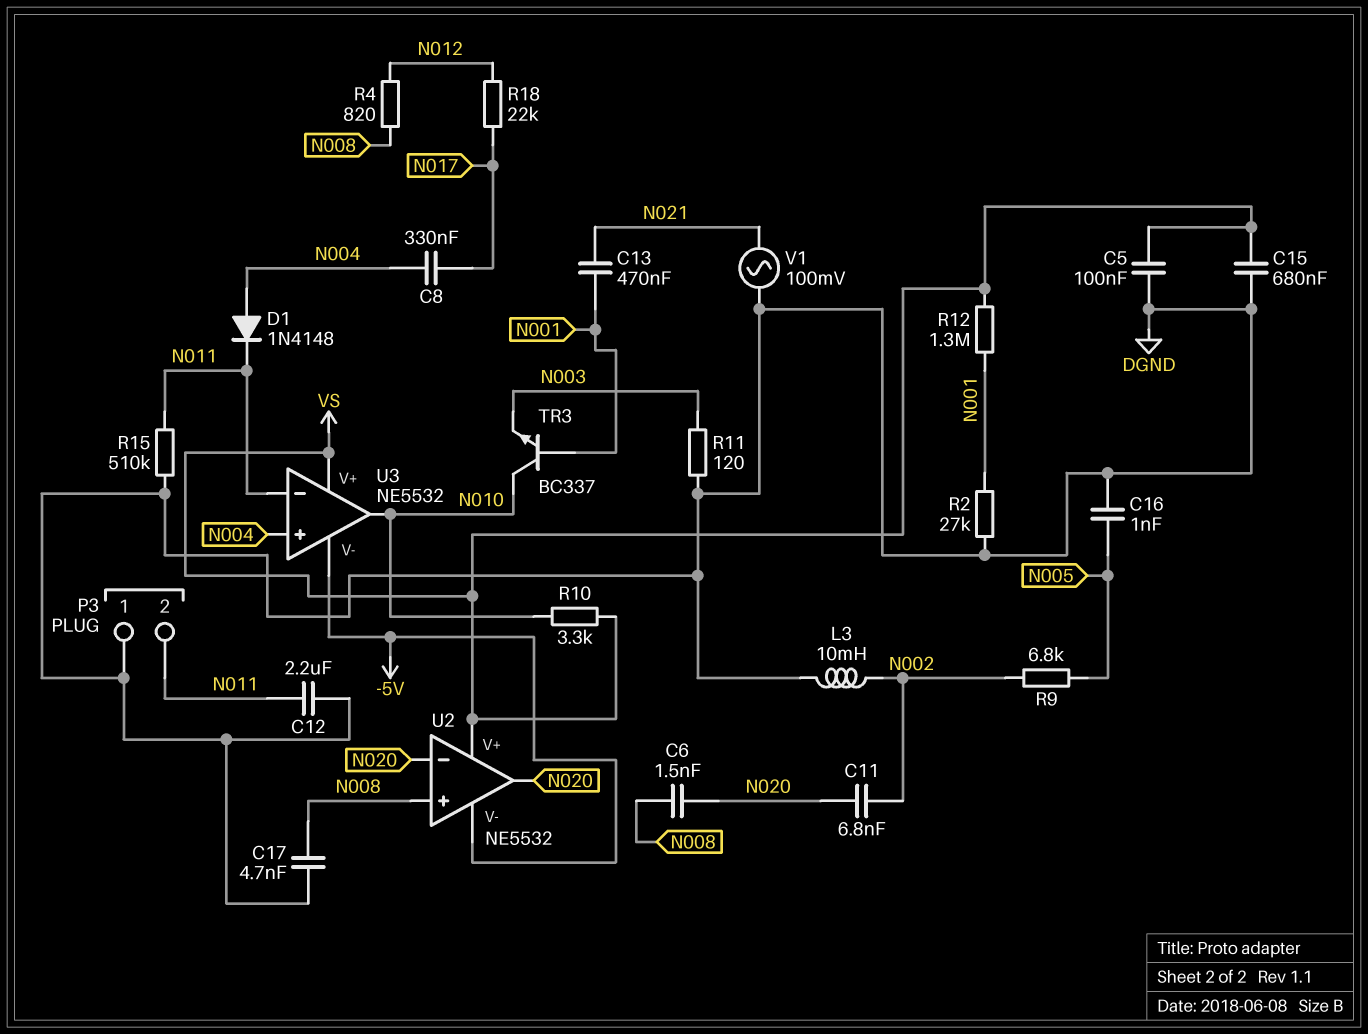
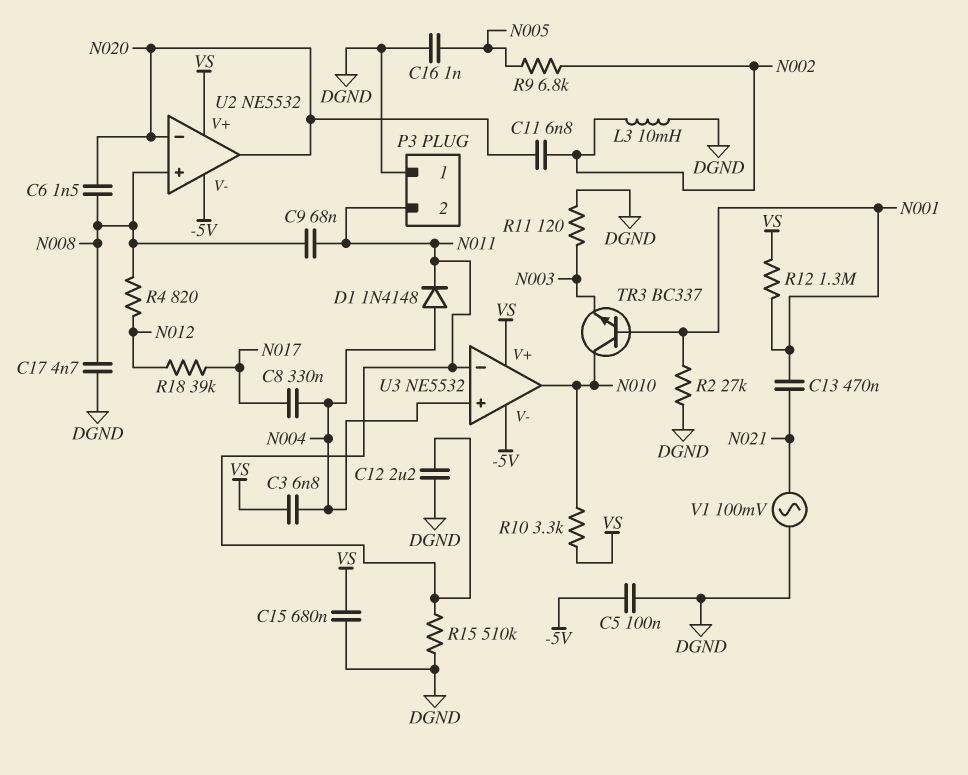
C3: none -> 6.8nF (N004, VS)
C5: 100nF (DGND, VS) -> 100nF (-5V, DGND)
C9: none -> 68nF (N008, N011)
R18: 22k (N012, N017) -> 39k (N012, N017)

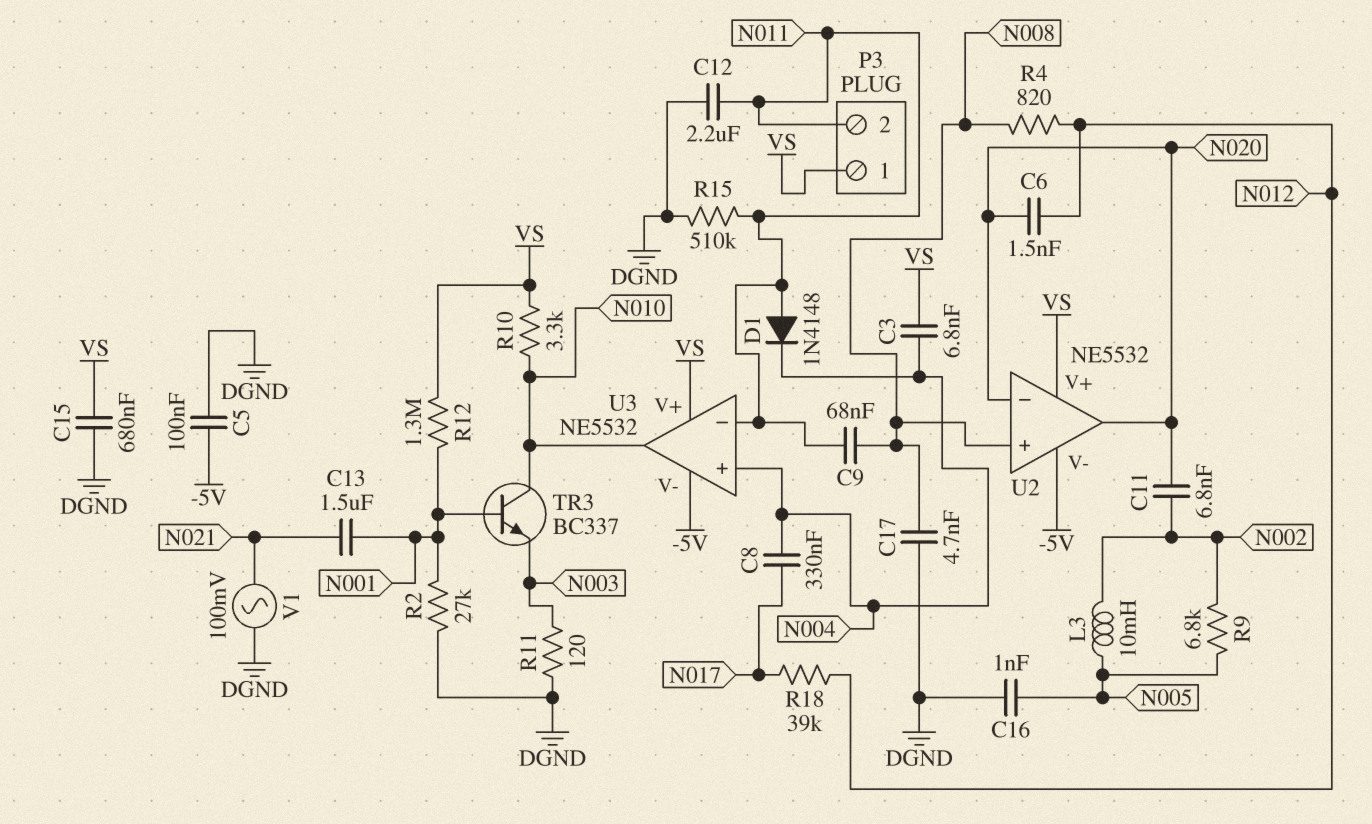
C6: 1.5nF (N008, N020) -> 1.5nF (N012, N020)
C13: 470nF (N001, N021) -> 1.5uF (N001, N021)
D1: diode 1N4148 (A N004, K N011) -> diode 1N4148 (A N011, K N004)
L3: 10mH (DGND, N002) -> 10mH (N002, N005)
P3 pin 1: DGND -> VS

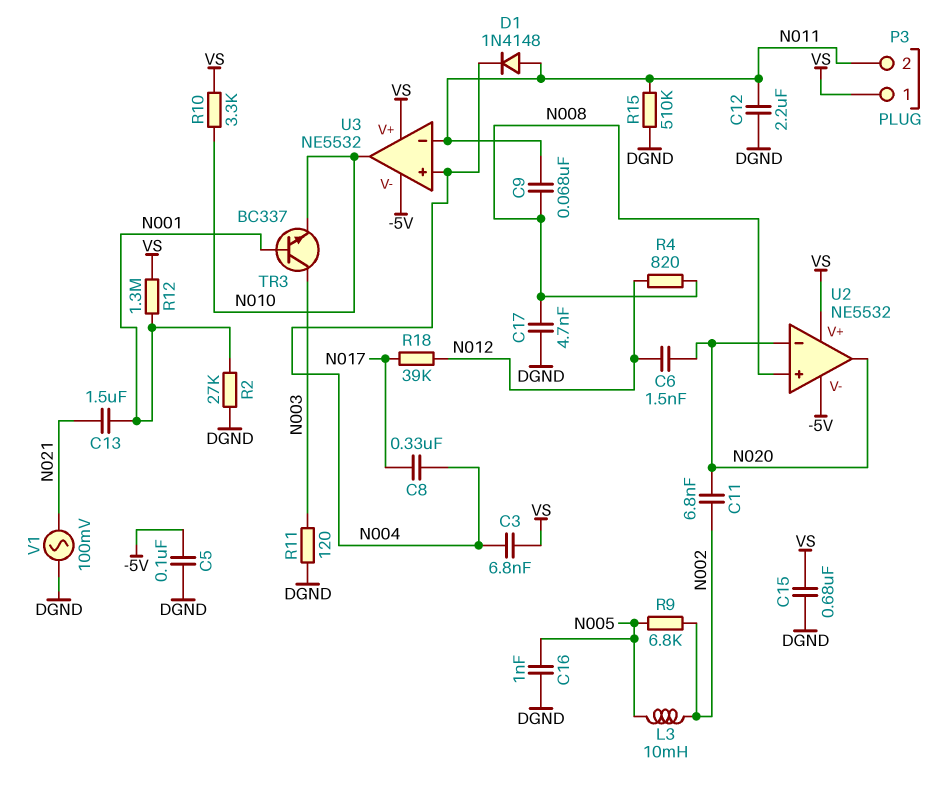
TR3: NPN BC337 (B N001, C N010, E N003) -> NPN BC337 (B N001, C N003, E N010)

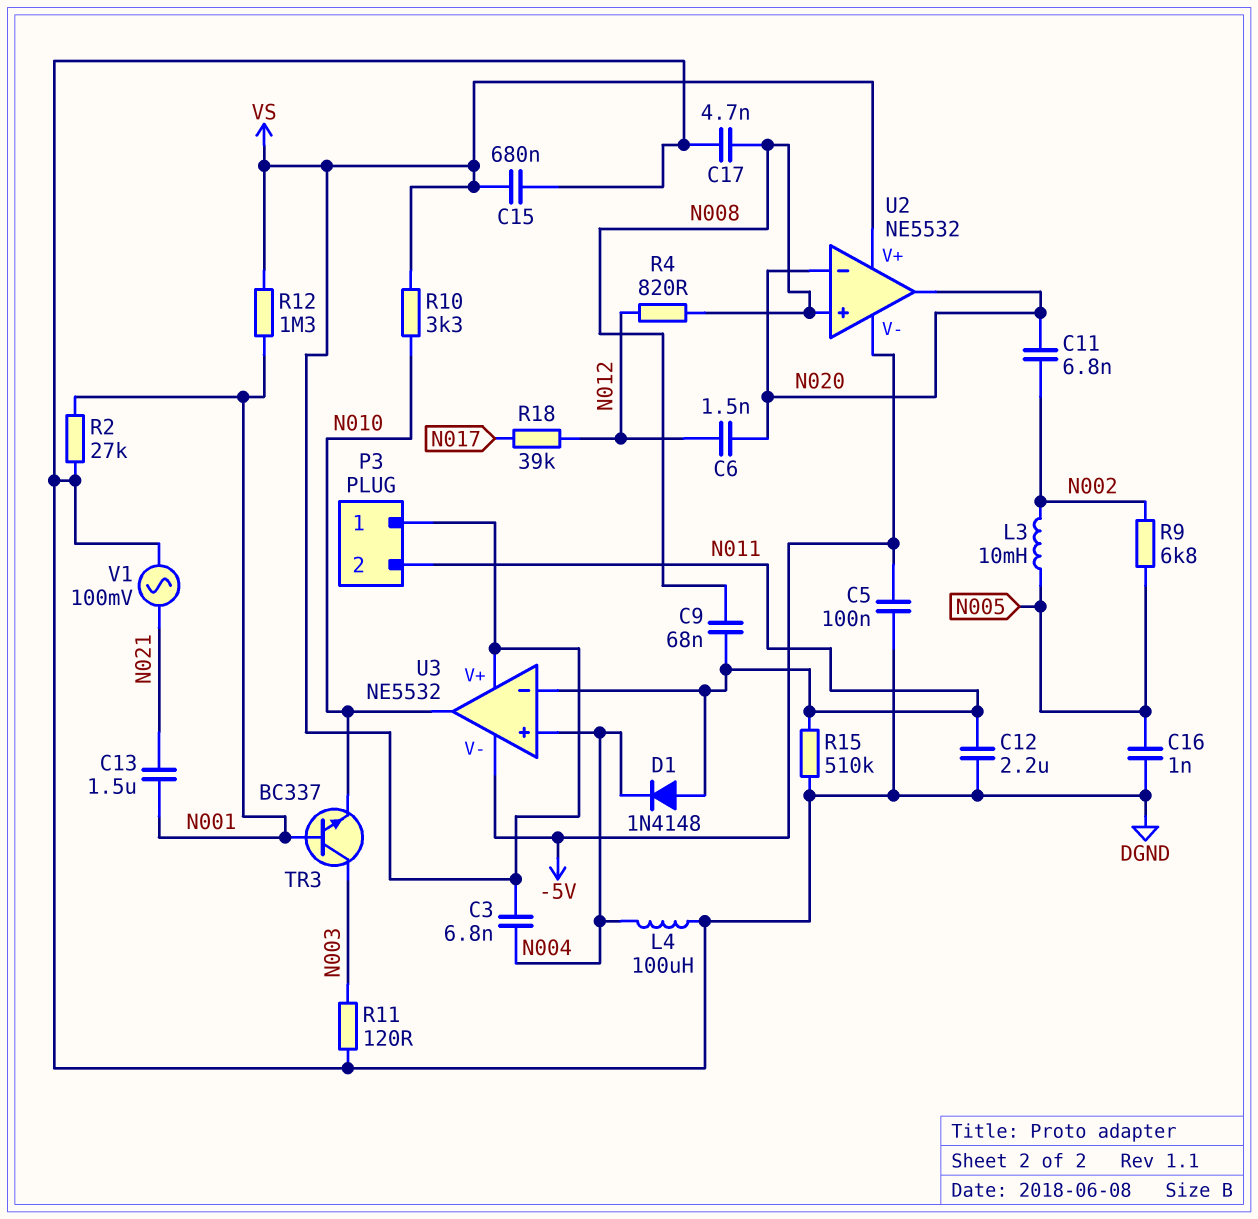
C8: 330nF (N004, N017) -> none
L4: none -> 100uH (DGND, N004)

